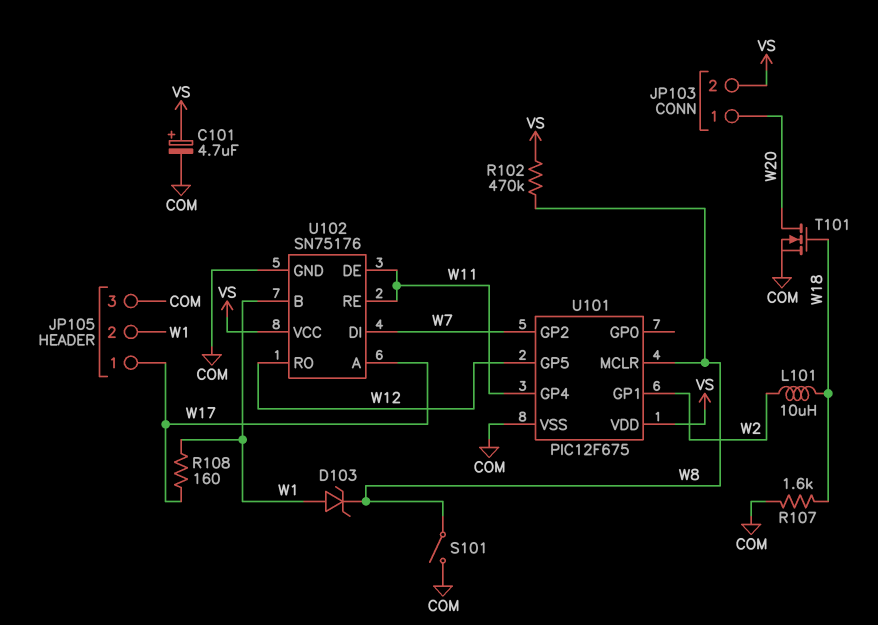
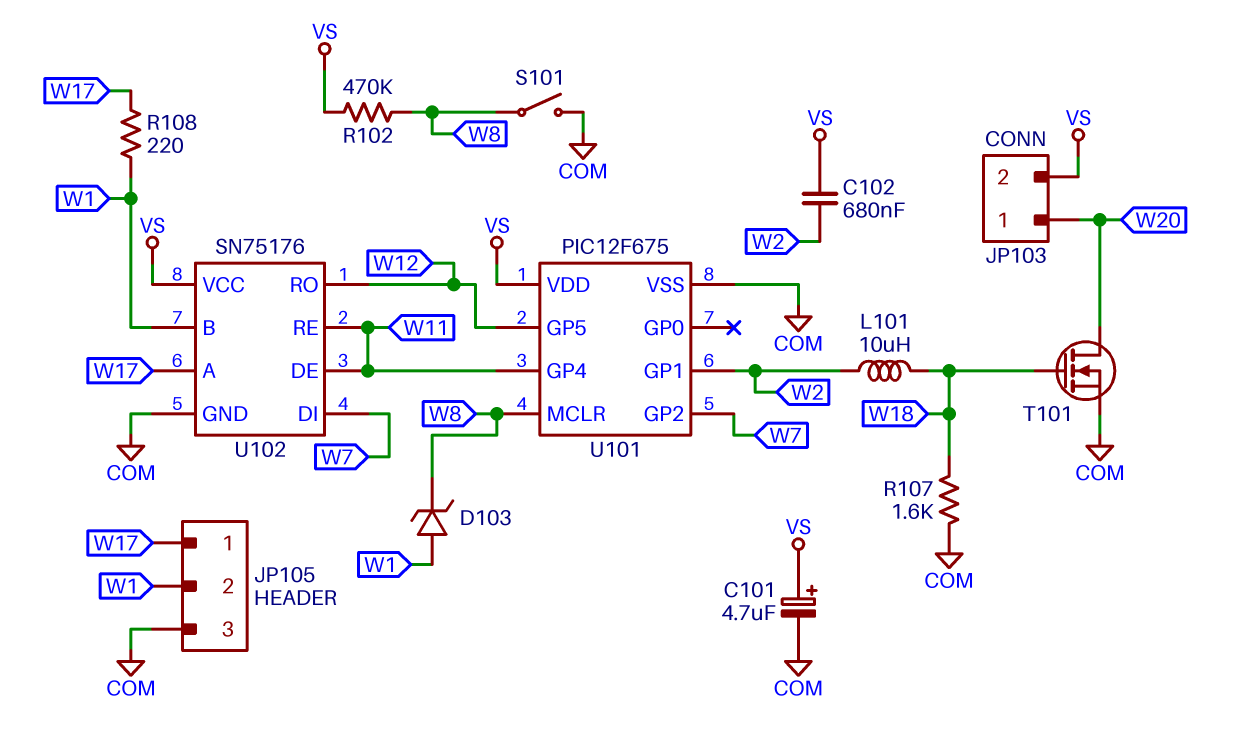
C102: none -> 680nF (VS, W2)
R108: 160 (W1, W17) -> 220 (W1, W17)

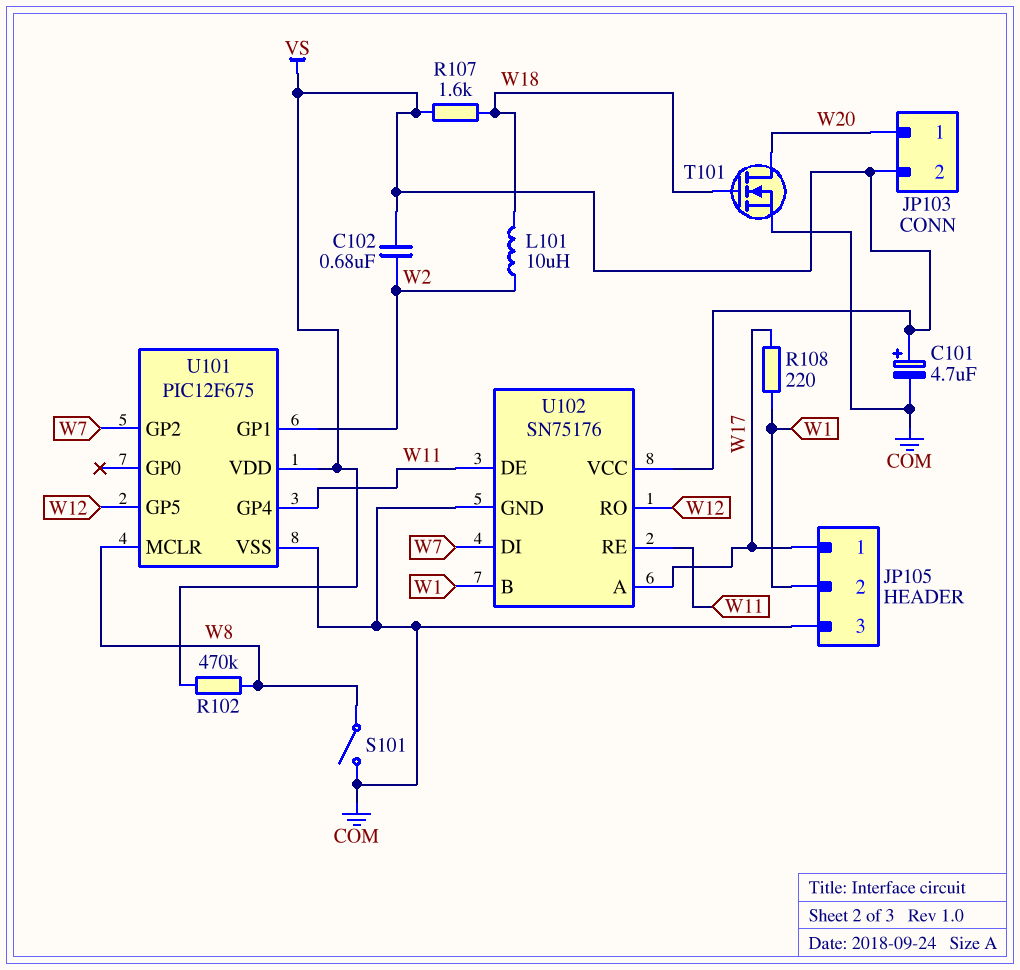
D103: zener (A W1, K W8) -> none
R107: 1.6k (COM, W18) -> 1.6k (VS, W18)

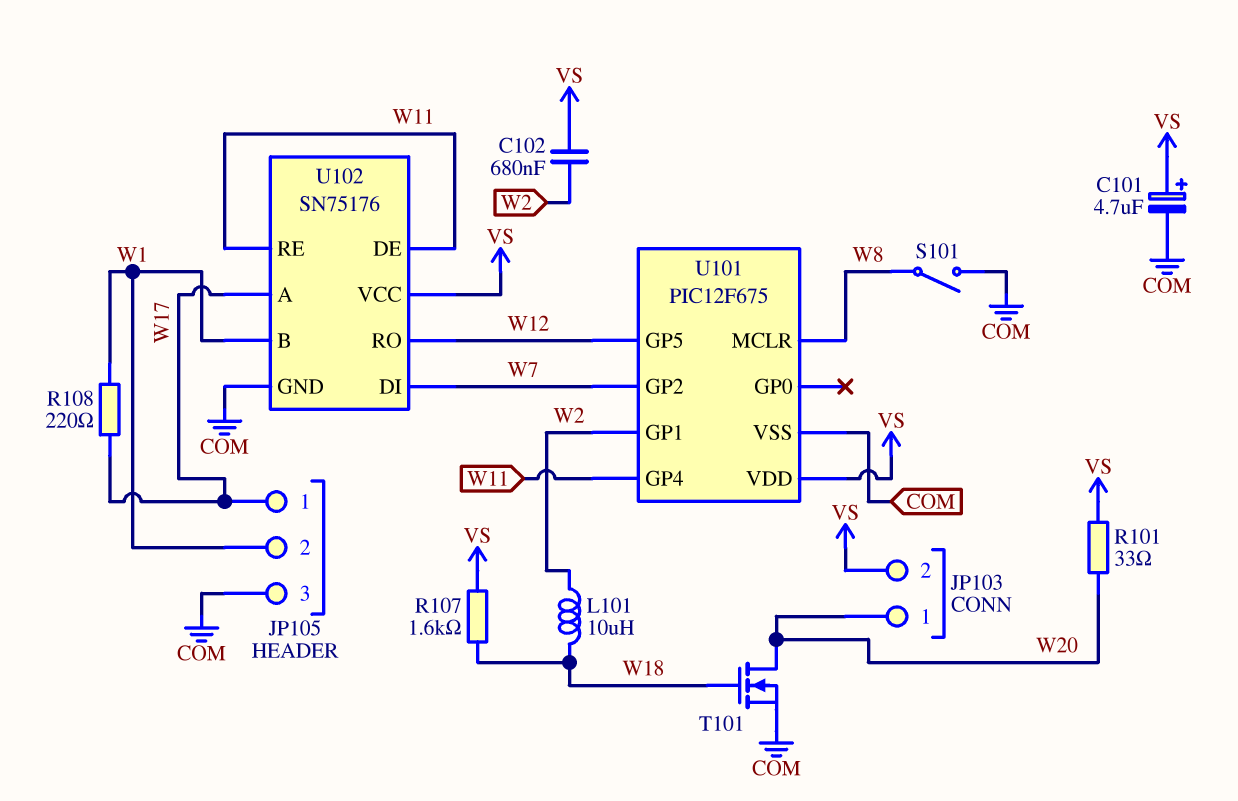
R101: none -> 33 (VS, W20)
R102: 470k (VS, W8) -> none

